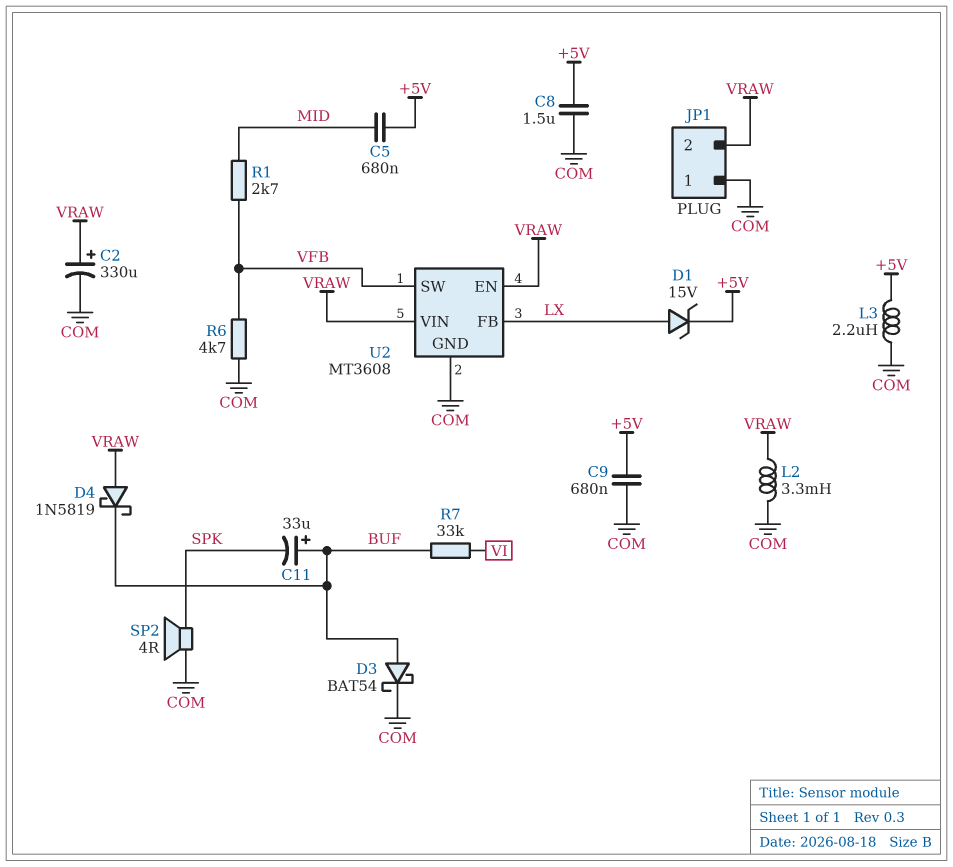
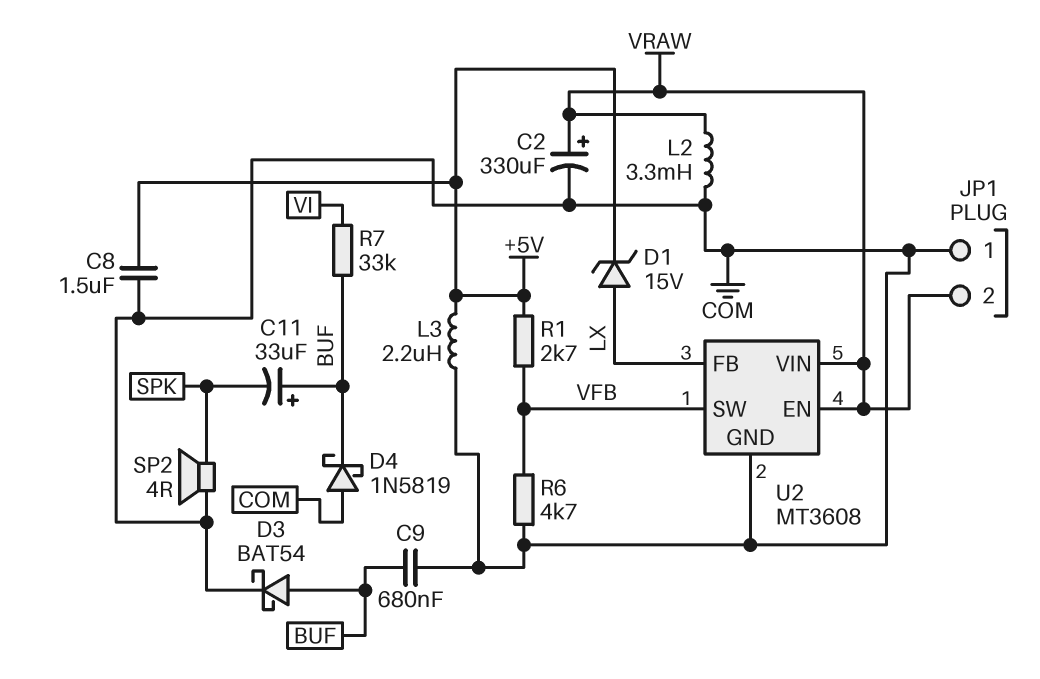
C5: 680nF (+5V, MID) -> none
C9: 680nF (+5V, COM) -> 680nF (BUF, COM)
D4: schottky 1N5819 (A VRAW, K BUF) -> schottky 1N5819 (A COM, K BUF)
R1: 2.7k (MID, VFB) -> 2.7k (+5V, VFB)

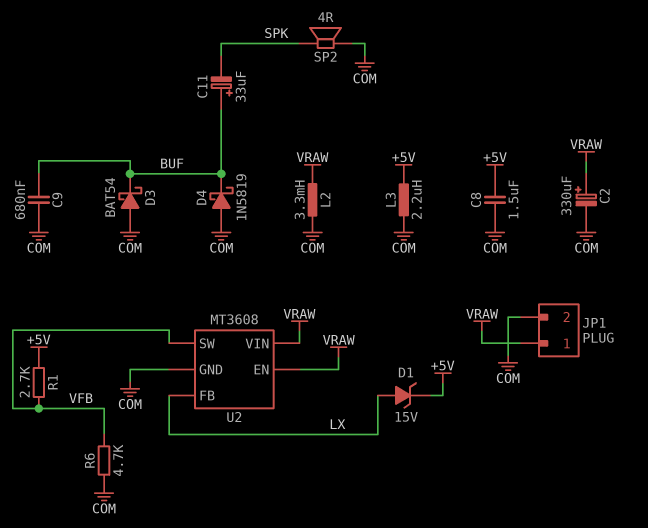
D3: schottky BAT54 (A BUF, K COM) -> schottky BAT54 (A COM, K BUF)
JP1 pin 1: COM -> VRAW
JP1 pin 2: VRAW -> COM
R7: 33k (BUF, VI) -> none

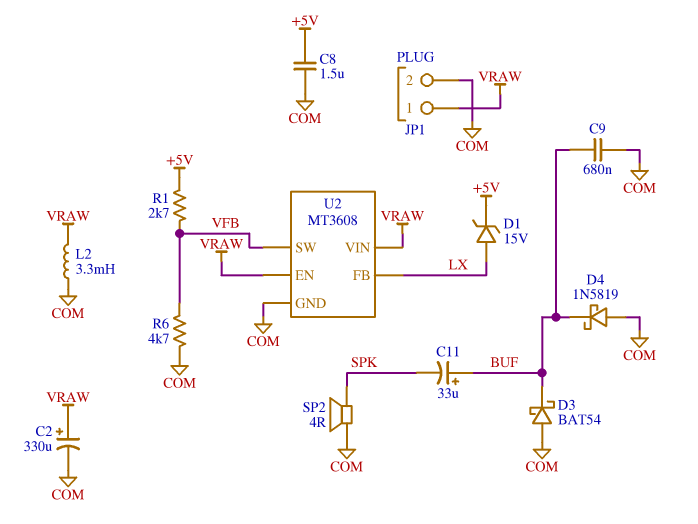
L3: 2.2uH (+5V, COM) -> none

